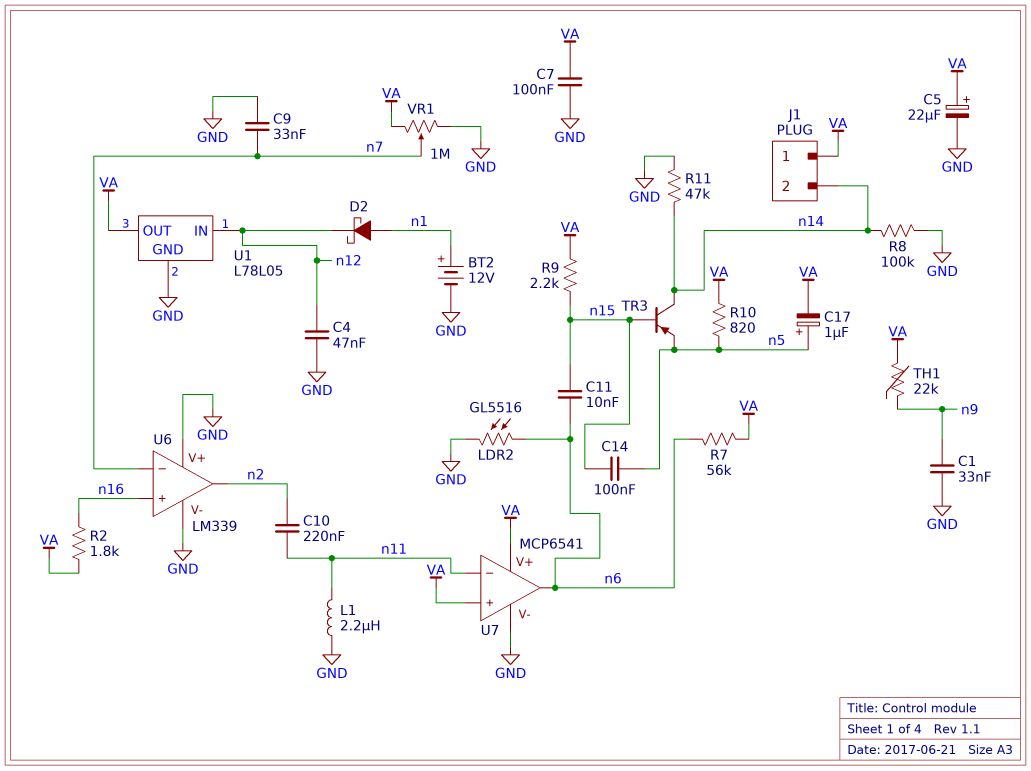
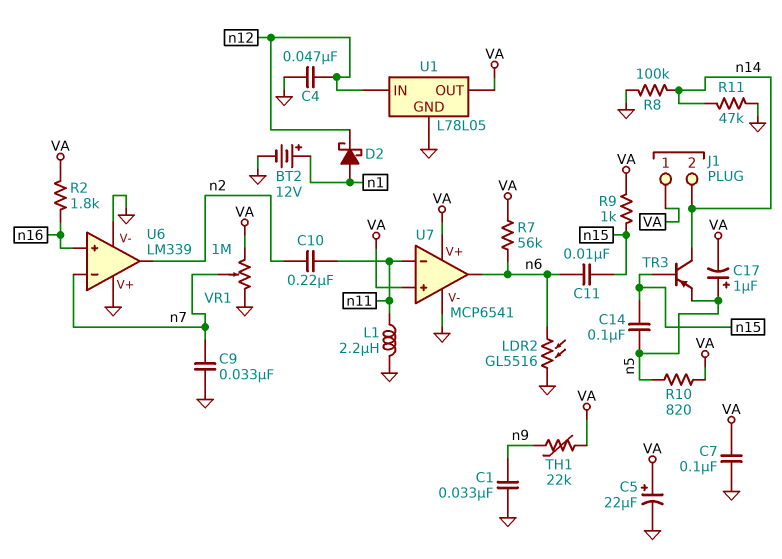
R9: 2.2k (VA, n15) -> 1k (VA, n15)

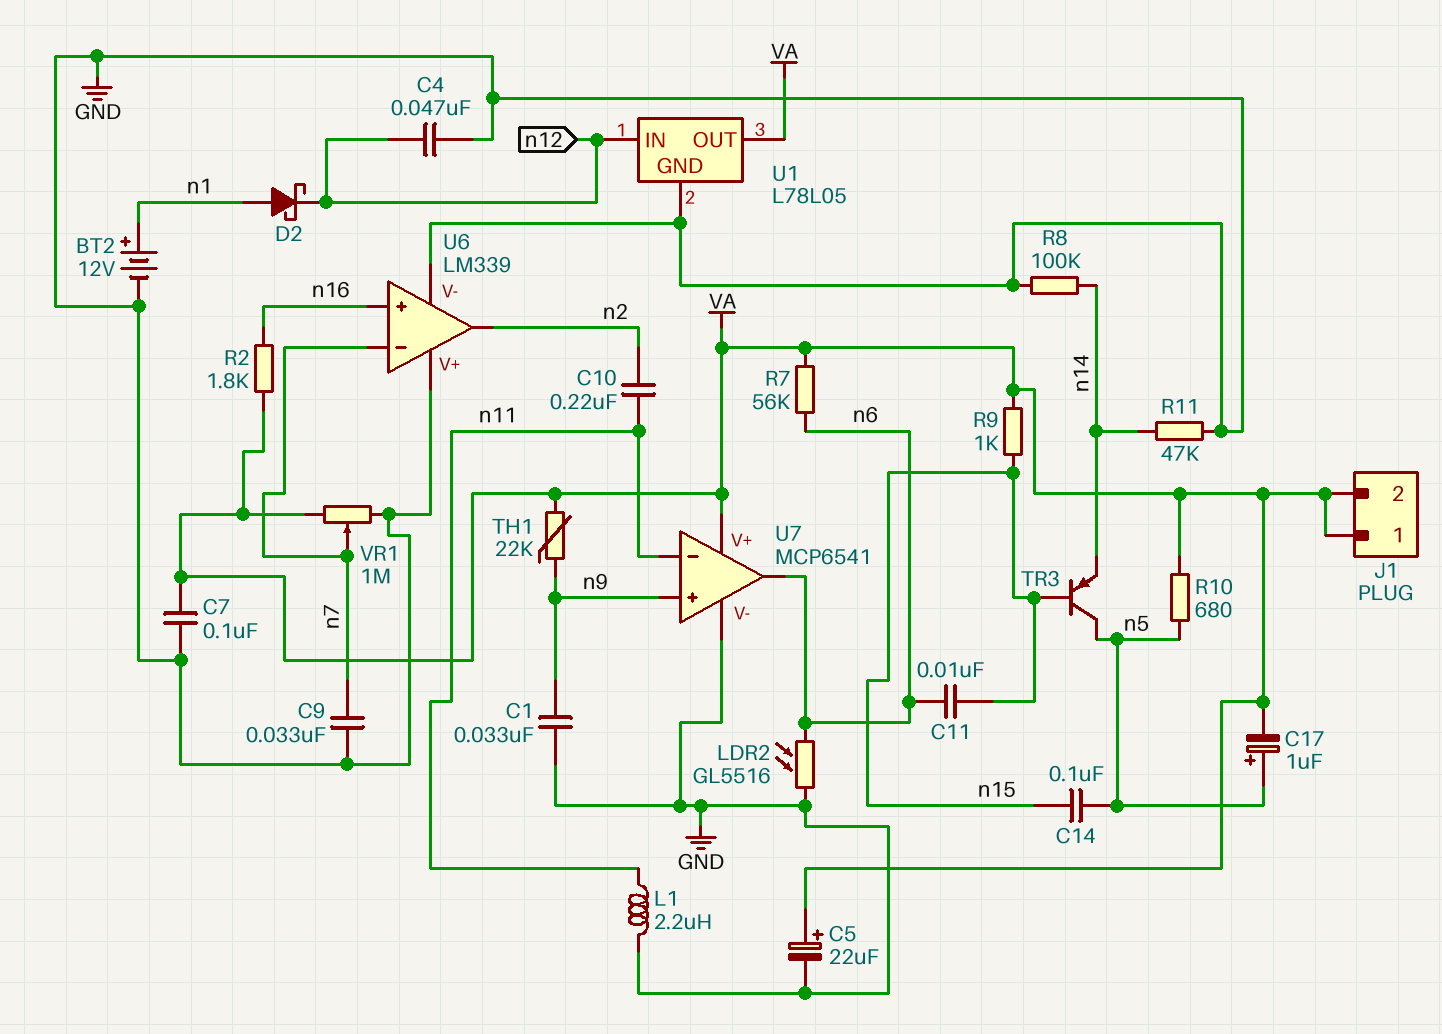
J1 pin 2: n14 -> VA
R10: 820 (VA, n5) -> 680 (VA, n5)
TR3: PNP (B n15, C n14, E n5) -> PNP (B n15, C n5, E n14)
U7 pin in+: VA -> n9

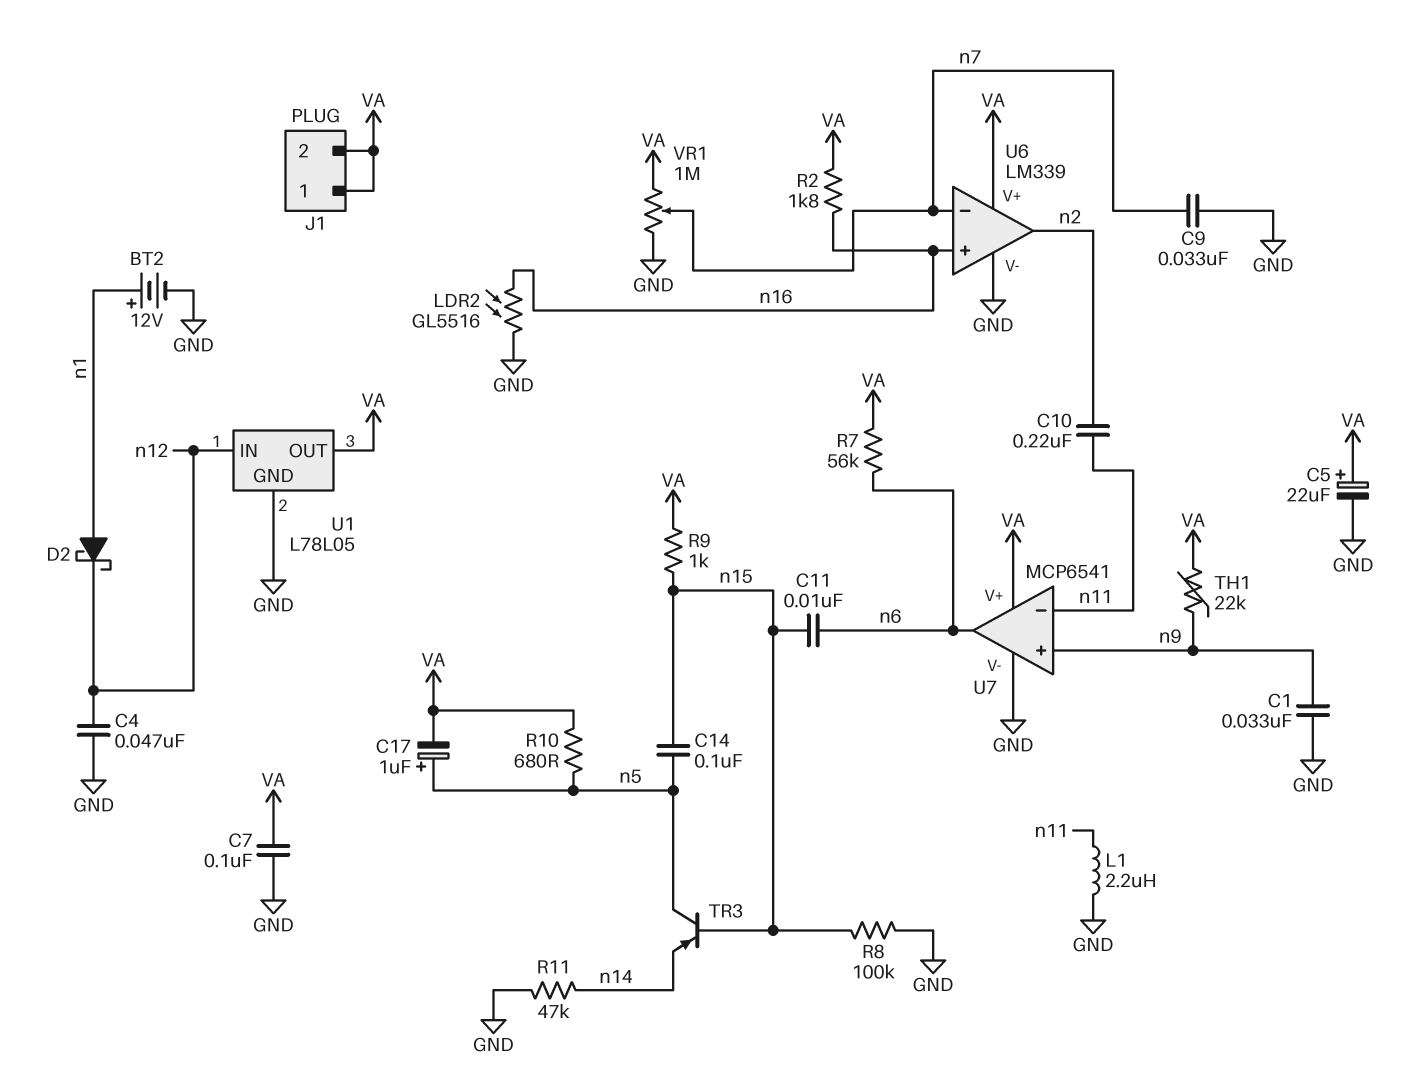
LDR2: GL5516 (GND, n6) -> GL5516 (GND, n16)
R8: 100k (GND, n14) -> 100k (GND, n15)
U6 pin V+: GND -> VA

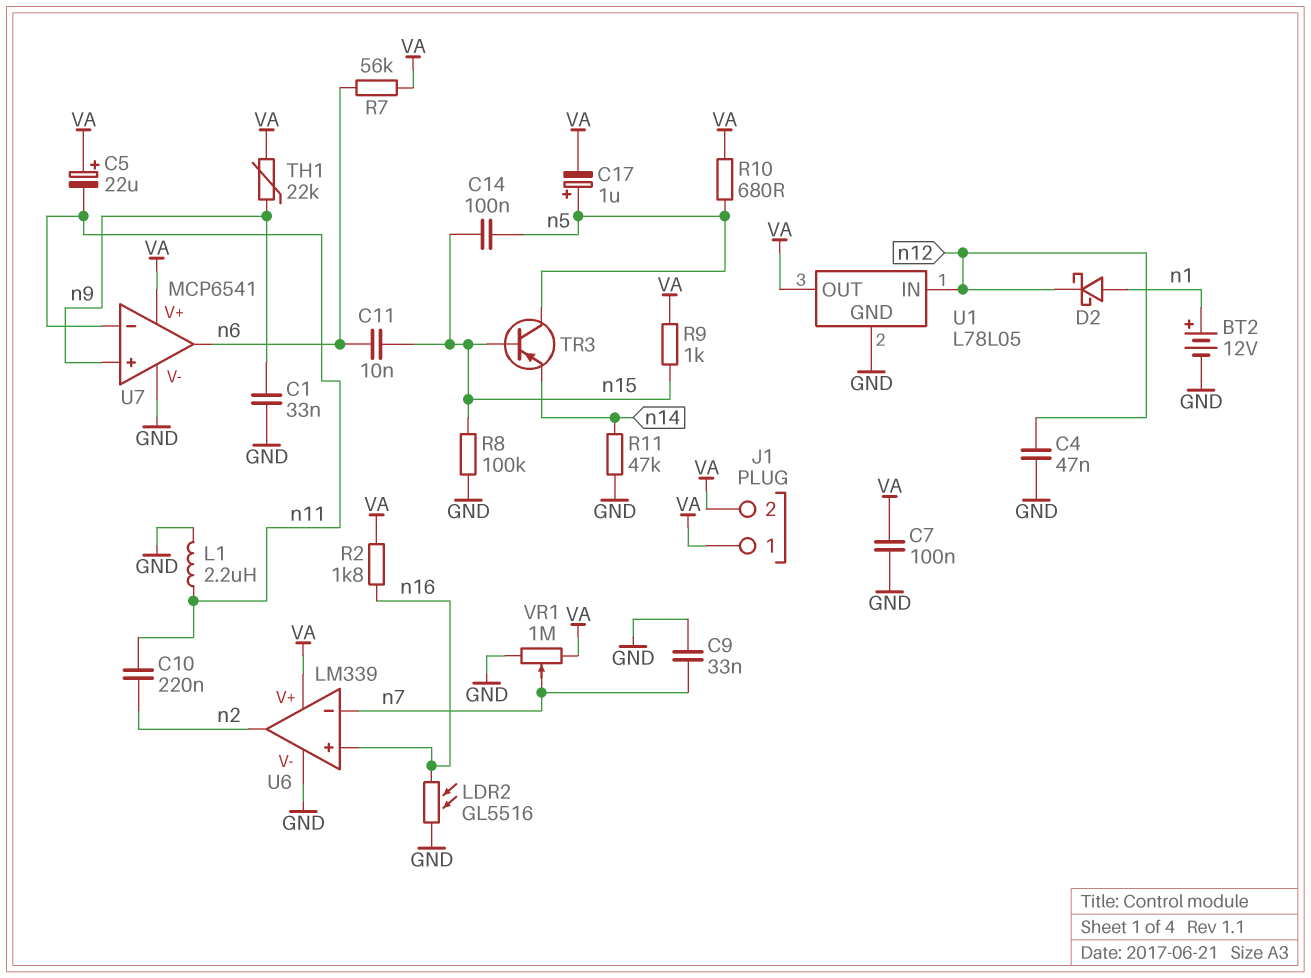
C5: 22uF (plus VA, minus GND) -> 22uF (plus VA, minus n11)

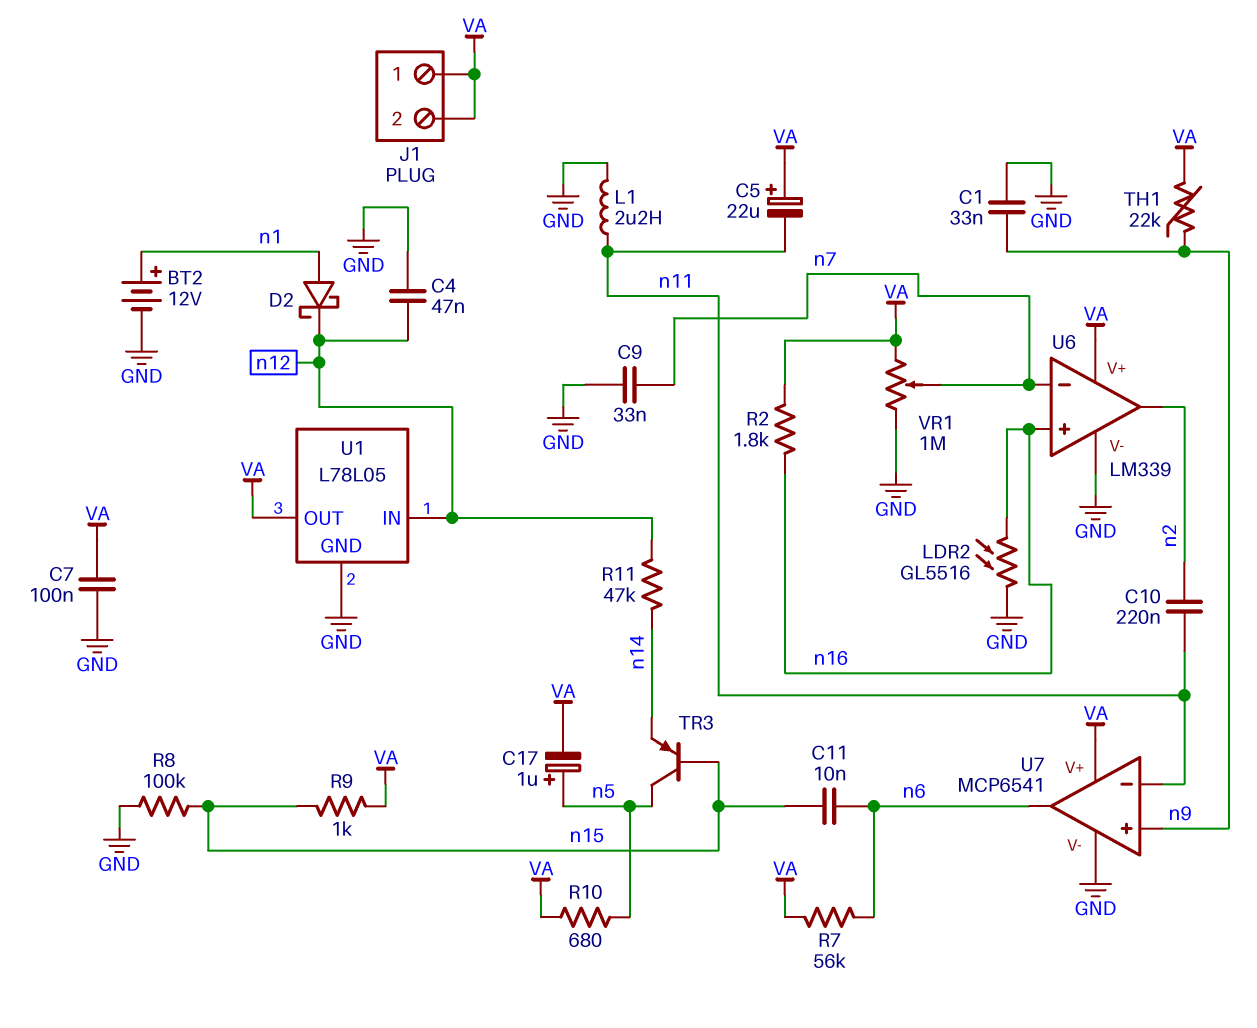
C14: 100nF (n5, n15) -> none
R11: 47k (GND, n14) -> 47k (n12, n14)

